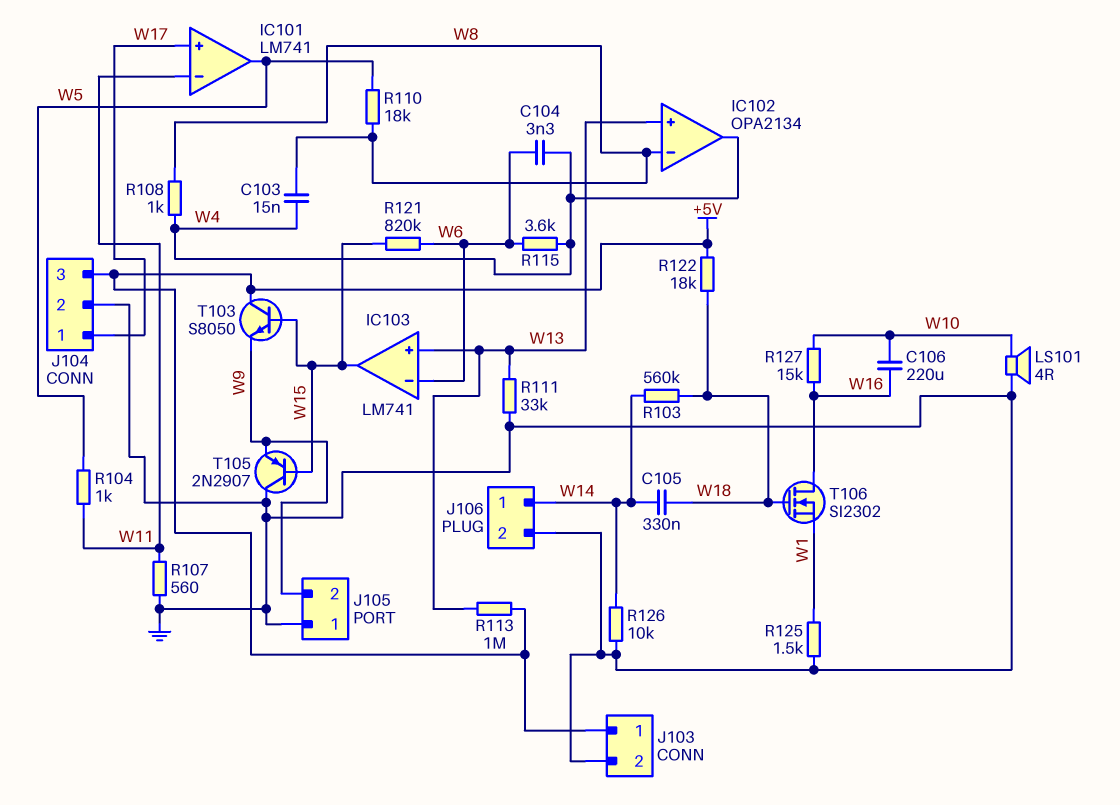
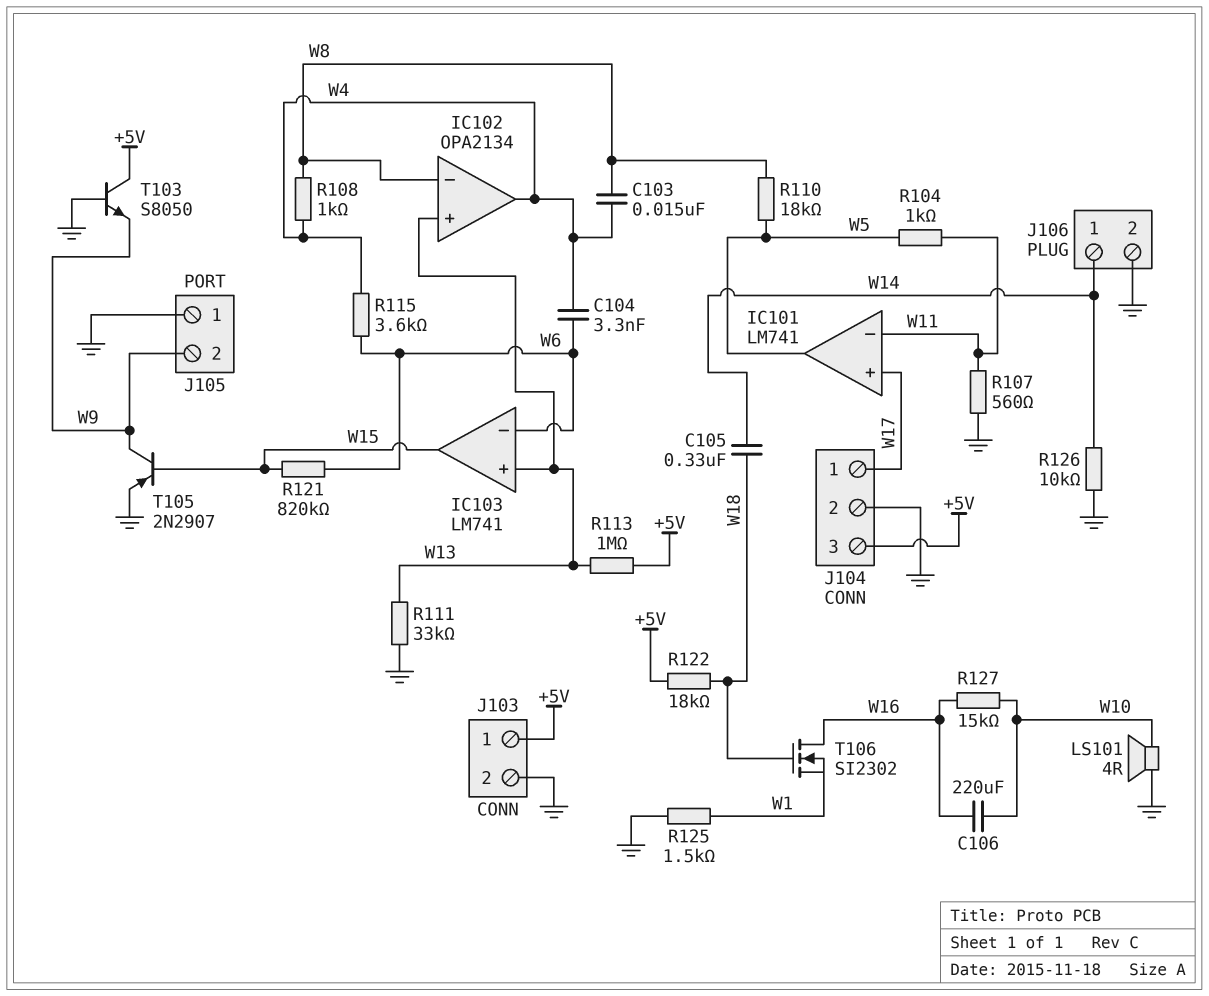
R103: 560k (W14, W18) -> none
T103: NPN S8050 (B W15, C +5V, E W9) -> NPN S8050 (B GND, C +5V, E W9)
T105: PNP 2N2907 (B W15, C GND, E W9) -> PNP 2N2907 (B W15, C W9, E GND)

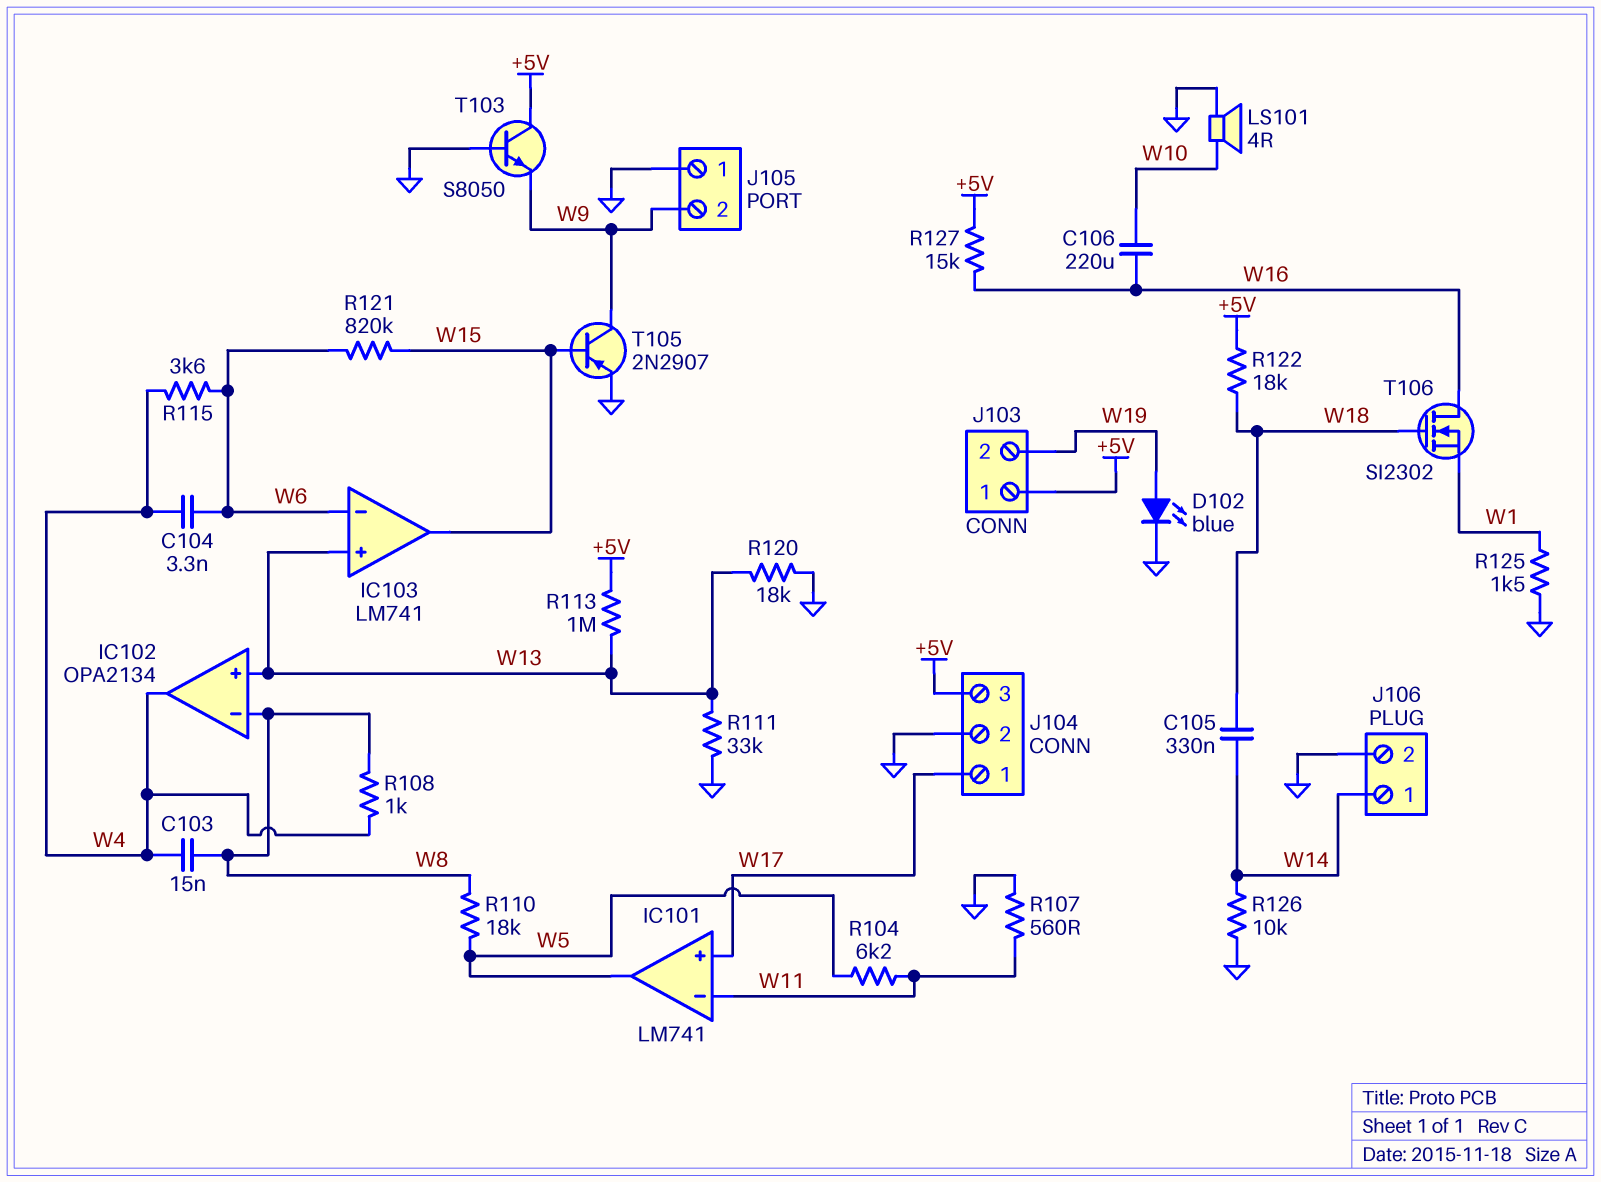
D102: none -> LED blue (A W19, K GND)
J103 pin 2: GND -> W19
R104: 1k (W5, W11) -> 6.2k (W5, W11)
R120: none -> 18k (GND, W13)
R127: 15k (W10, W16) -> 15k (+5V, W16)

